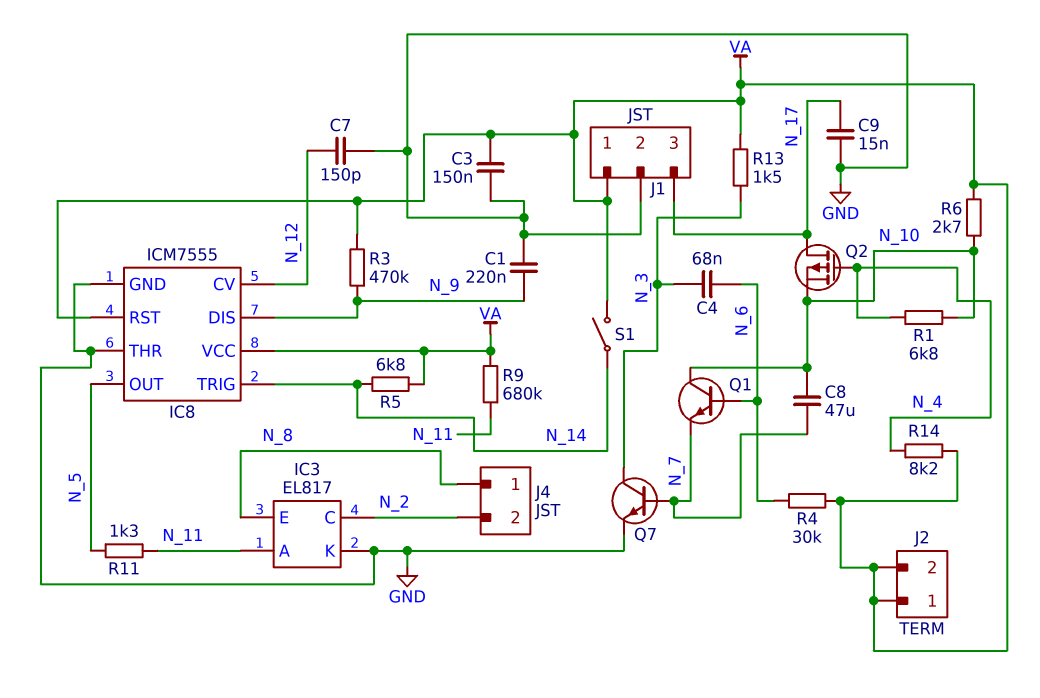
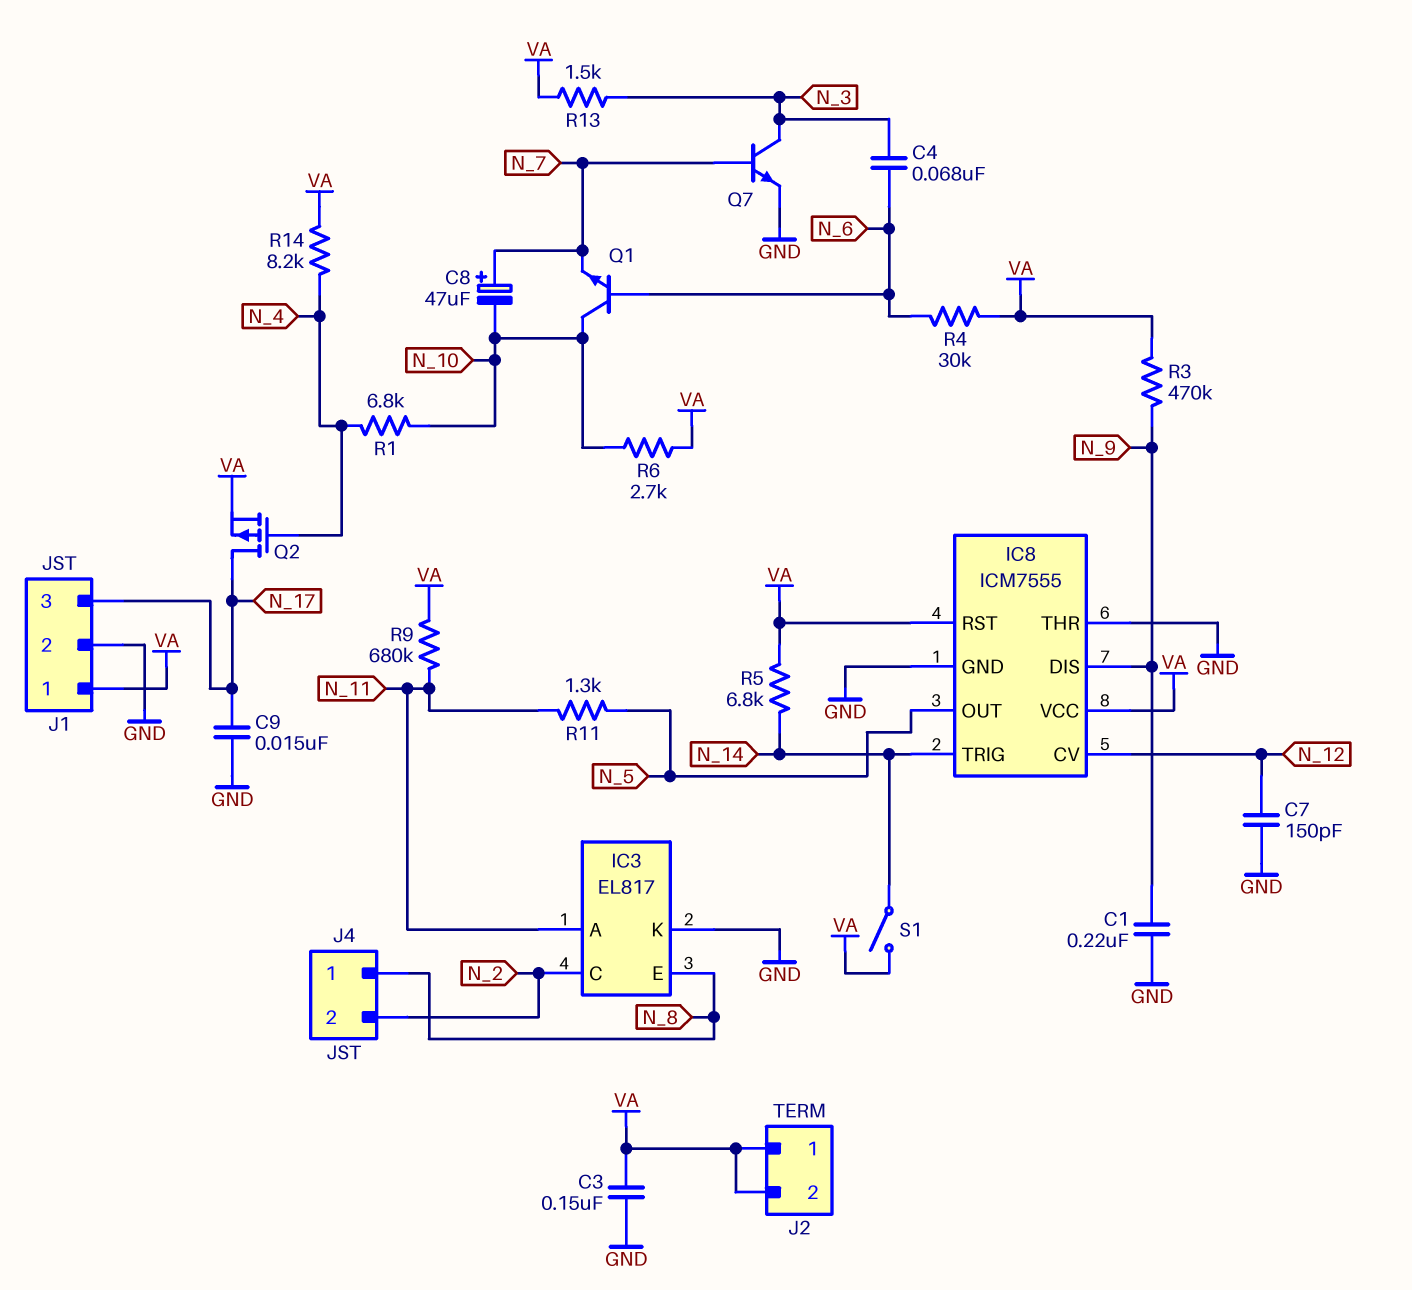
C8: 47uF (N_7, N_10) -> 47uF (plus N_7, minus N_10)
Q2: PMOS (G N_4, D N_17, S N_10) -> PMOS (G N_4, D N_17, S VA)

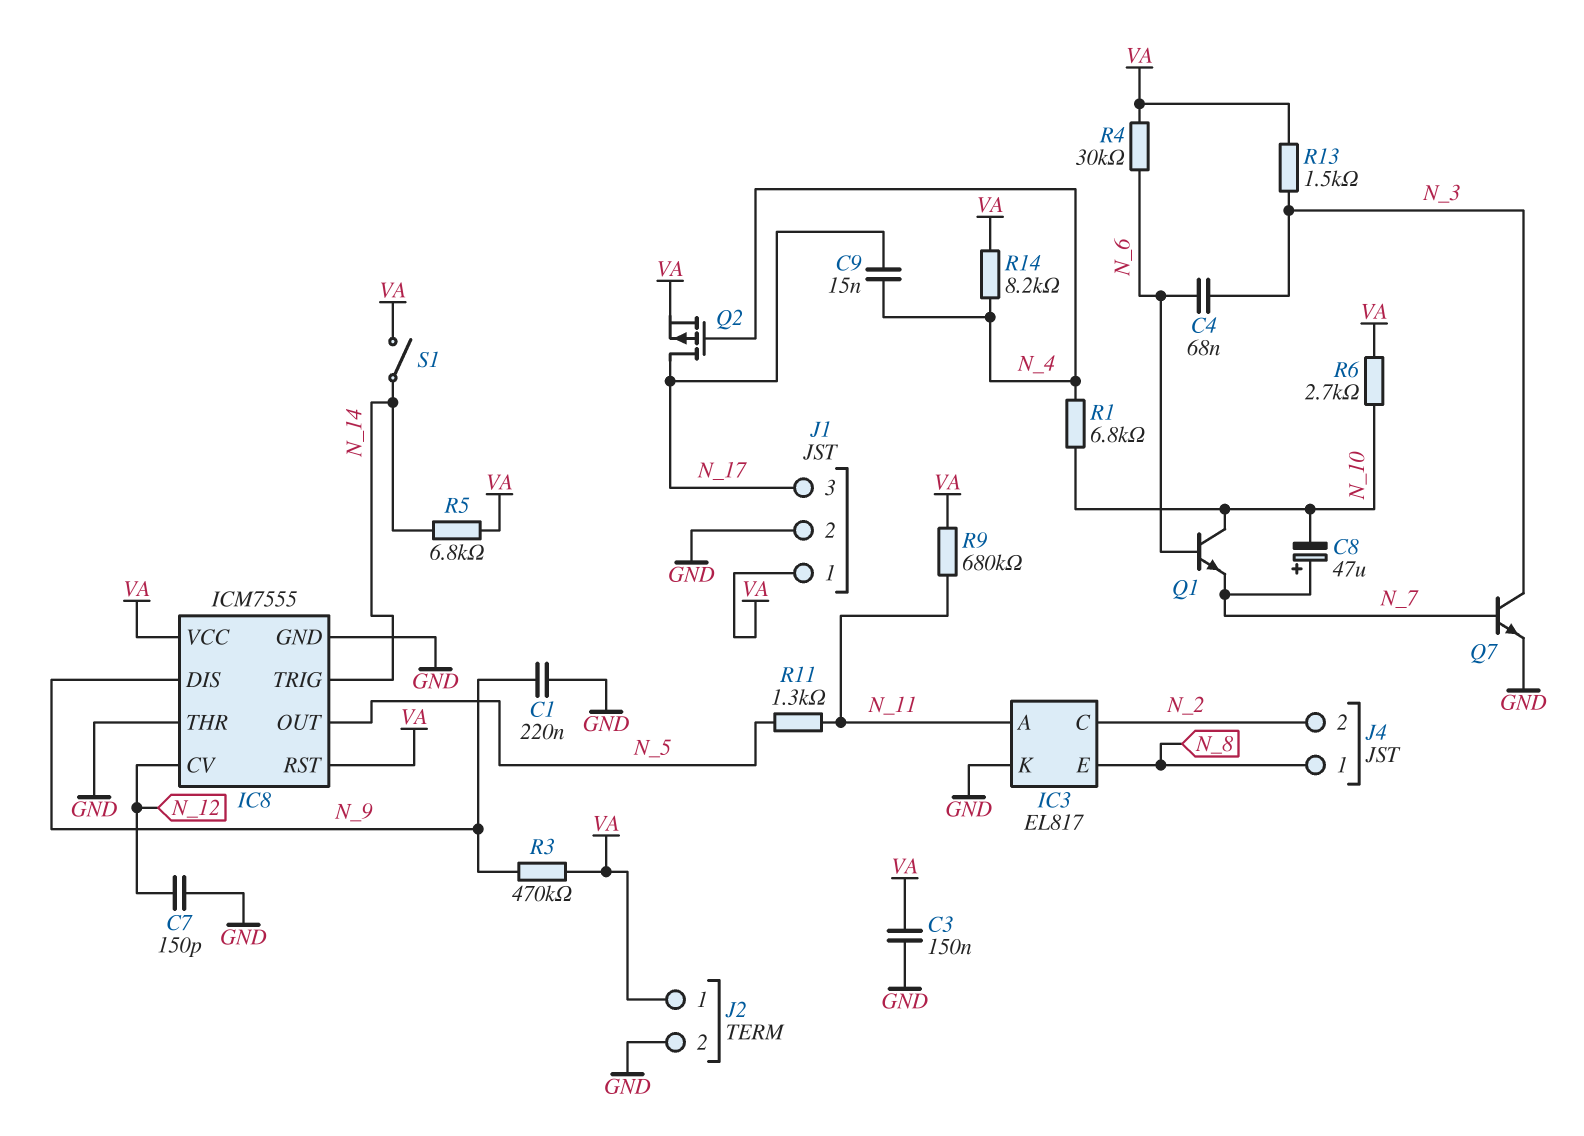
C9: 15nF (GND, N_17) -> 15nF (N_4, N_17)
J2 pin 2: VA -> GND

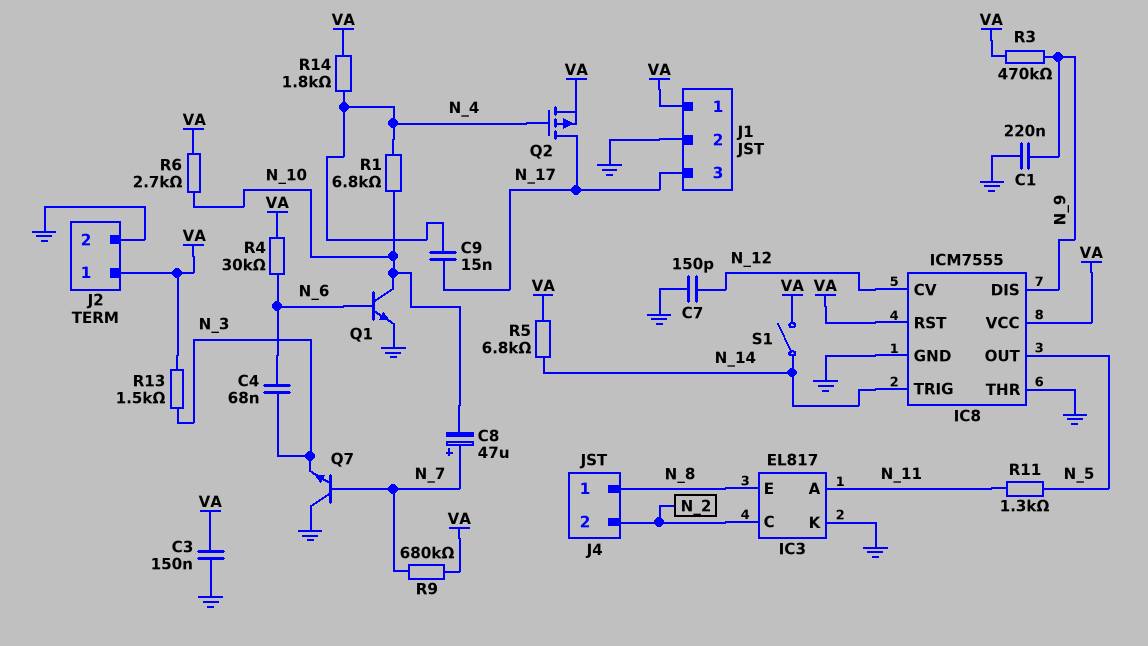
Q1: NPN (B N_6, C N_10, E N_7) -> NPN (B N_6, C N_10, E GND)
Q7: NPN (B N_7, C N_3, E GND) -> NPN (B N_7, C GND, E N_3)
R9: 680k (N_11, VA) -> 680k (N_7, VA)
R14: 8.2k (N_4, VA) -> 1.8k (N_4, VA)

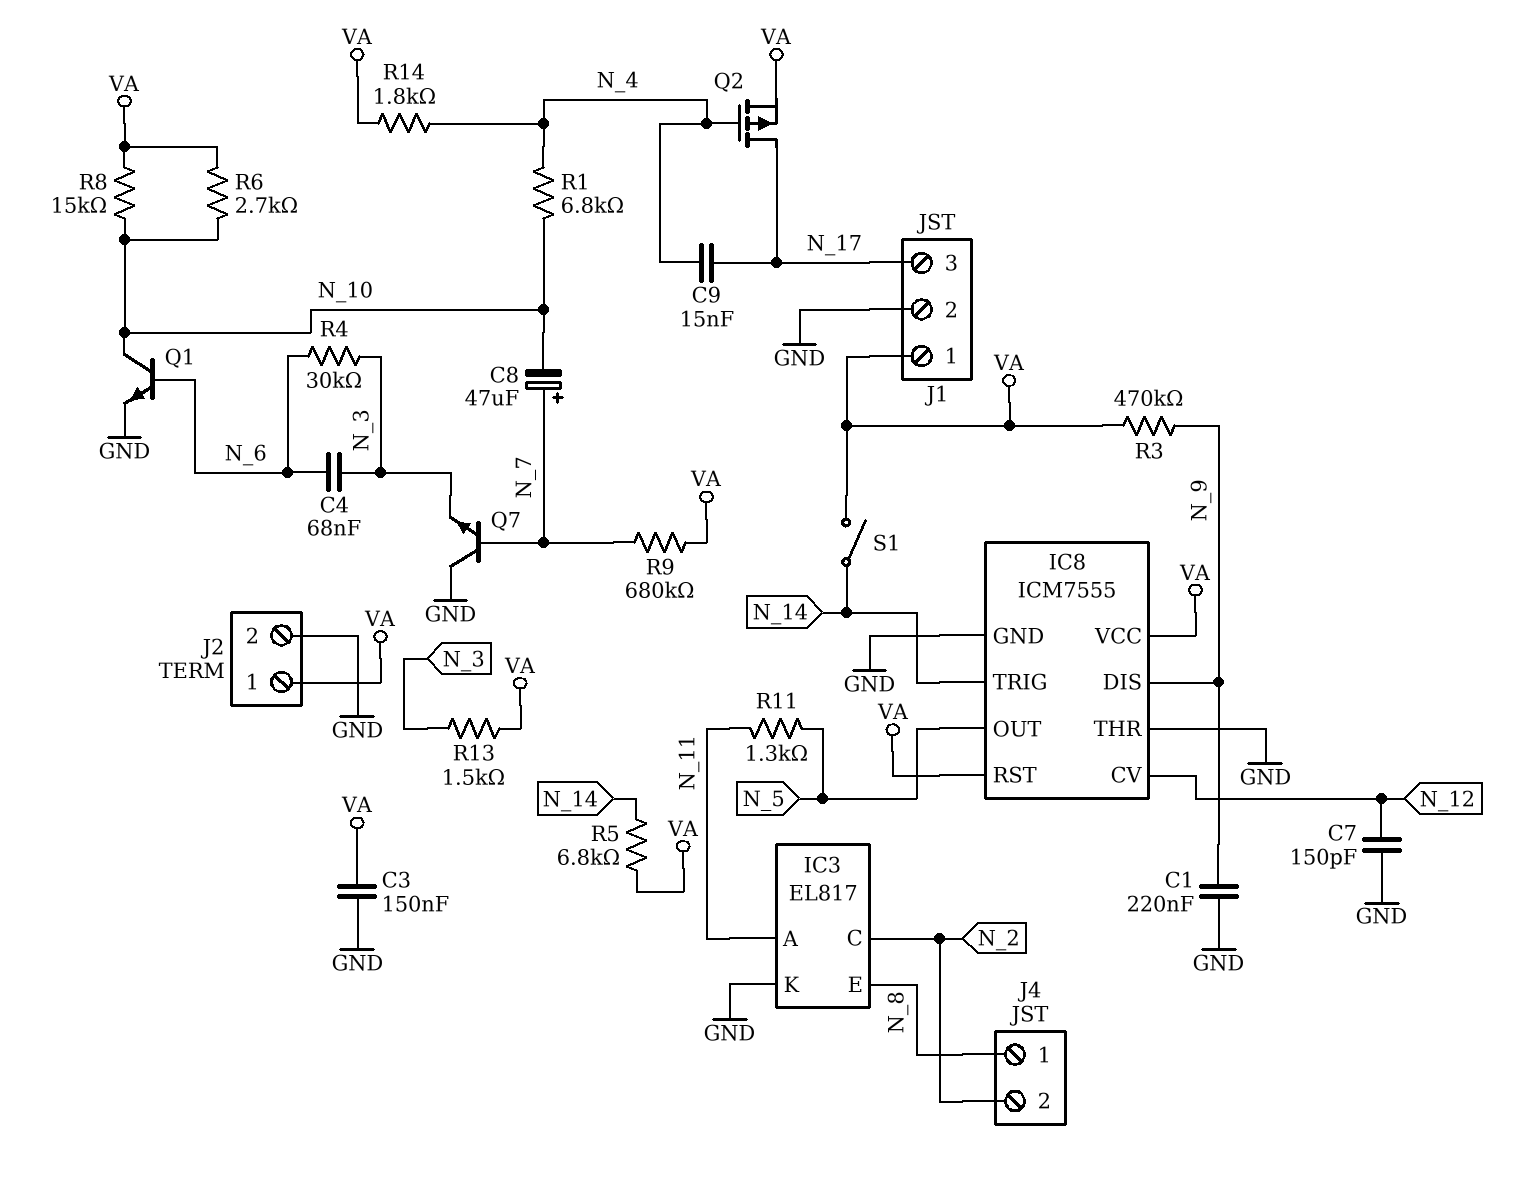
R4: 30k (N_6, VA) -> 30k (N_3, N_6)
R8: none -> 15k (N_10, VA)

